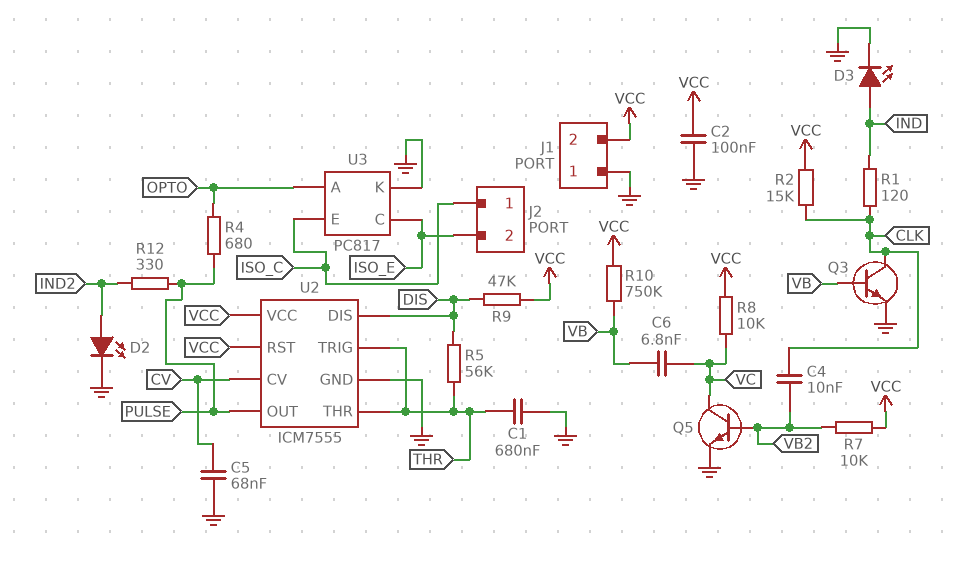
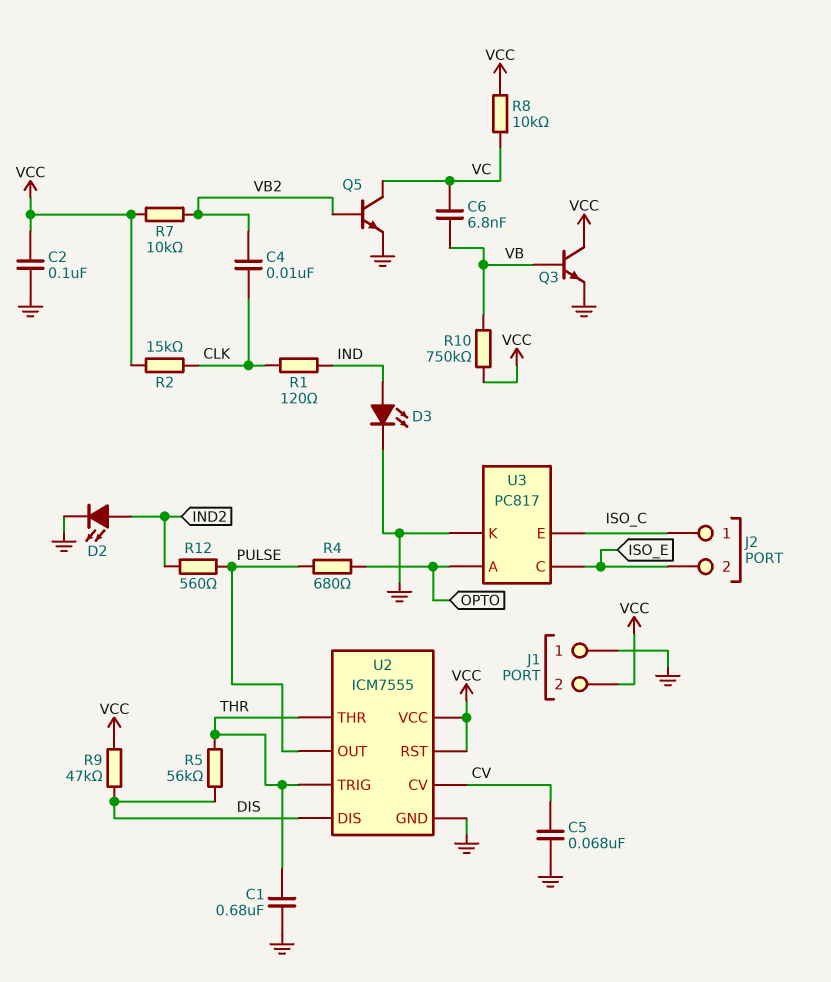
Q3: NPN (B VB, C CLK, E GND) -> NPN (B VB, C VCC, E GND)
R12: 330 (IND2, PULSE) -> 560 (IND2, PULSE)

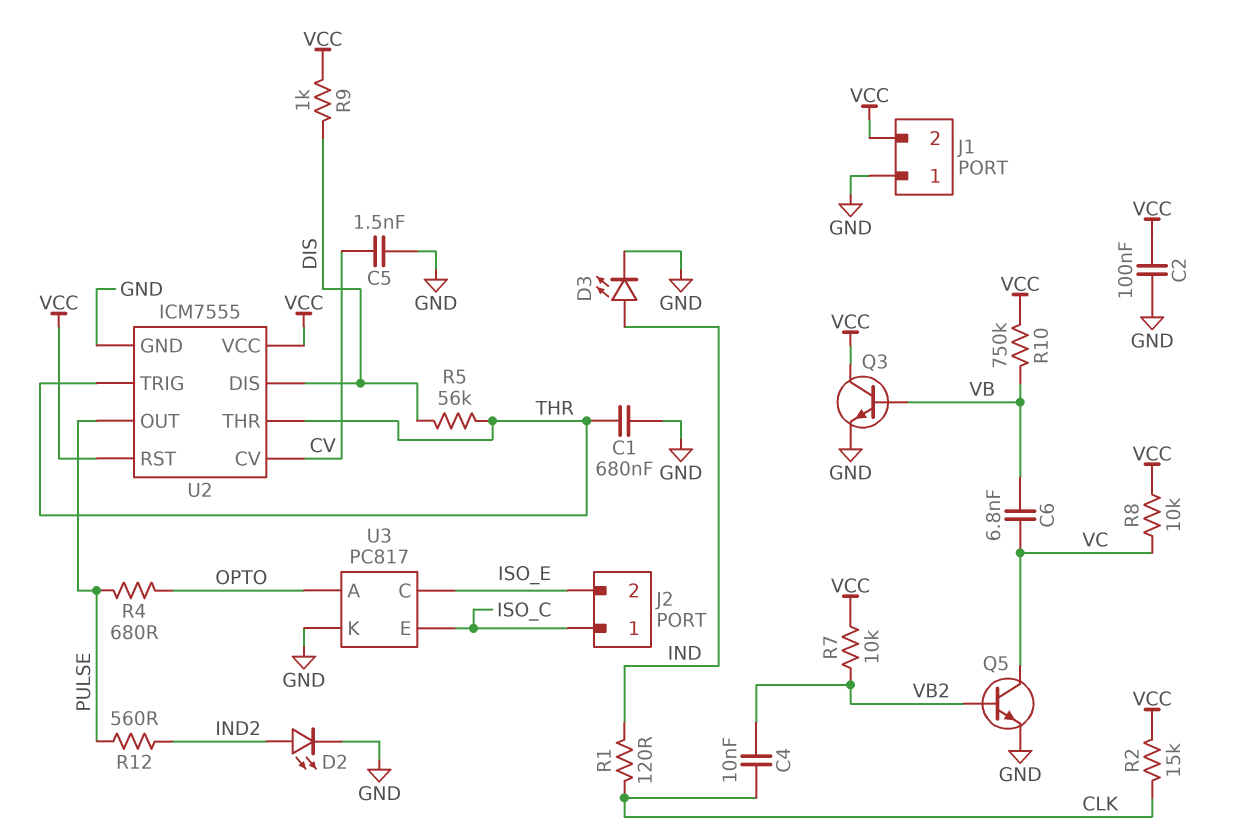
C5: 68nF (CV, GND) -> 1.5nF (CV, GND)
R9: 47k (DIS, VCC) -> 1k (DIS, VCC)

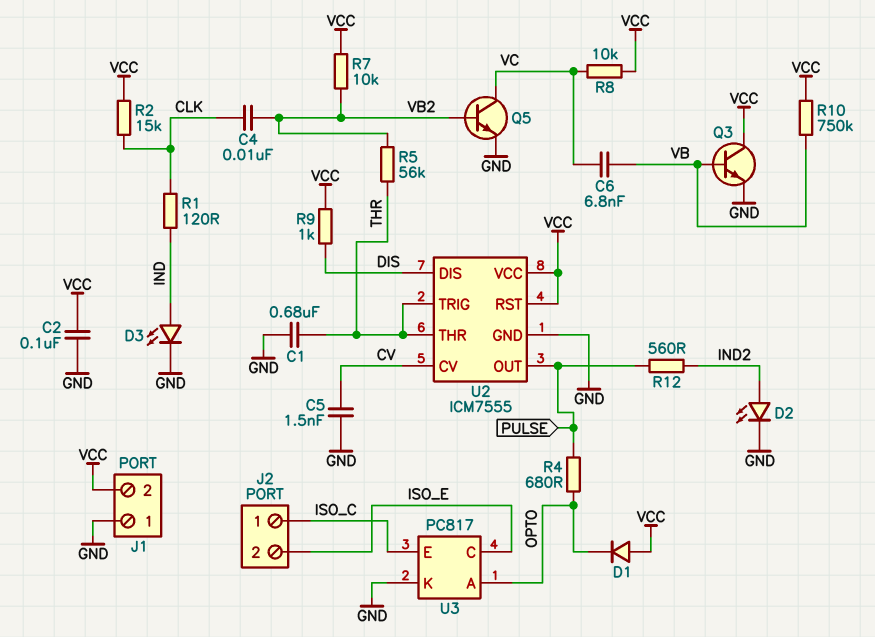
D1: none -> diode (A VCC, K OPTO)
R5: 56k (DIS, THR) -> 56k (THR, VB2)

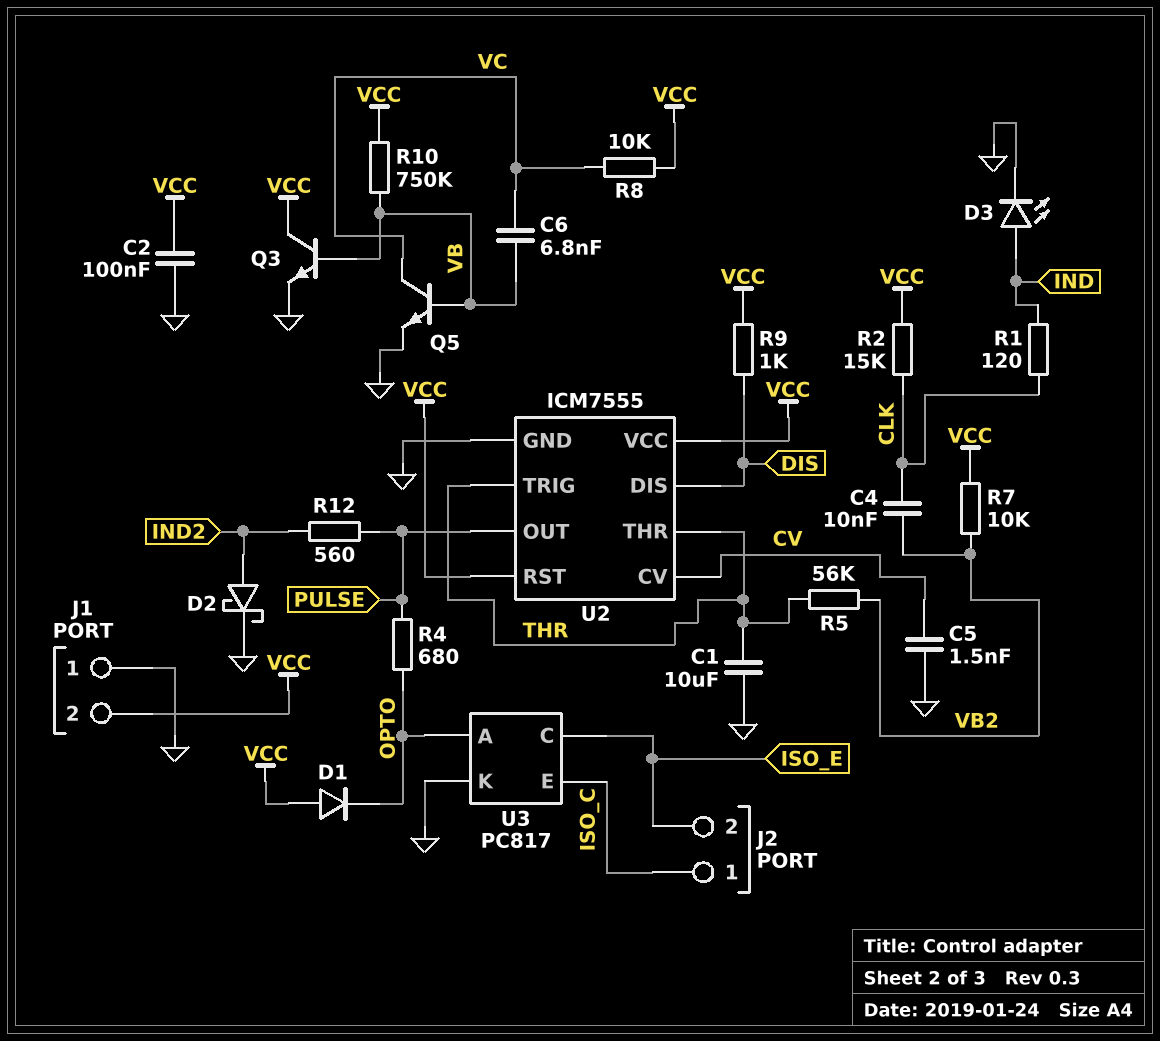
C1: 680nF (GND, THR) -> 10uF (GND, THR)
D2: LED (A IND2, K GND) -> schottky (A IND2, K GND)
Q5: NPN (B VB2, C VC, E GND) -> NPN (B VB, C VC, E GND)

